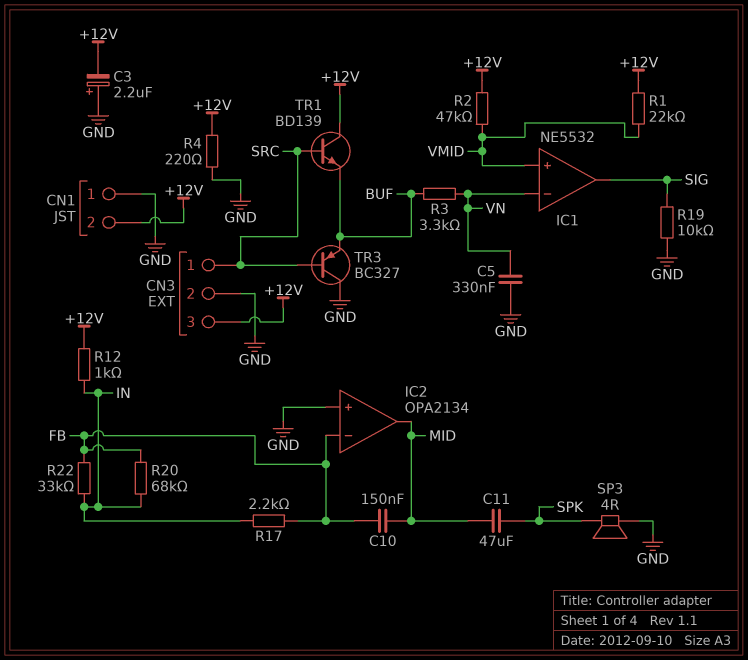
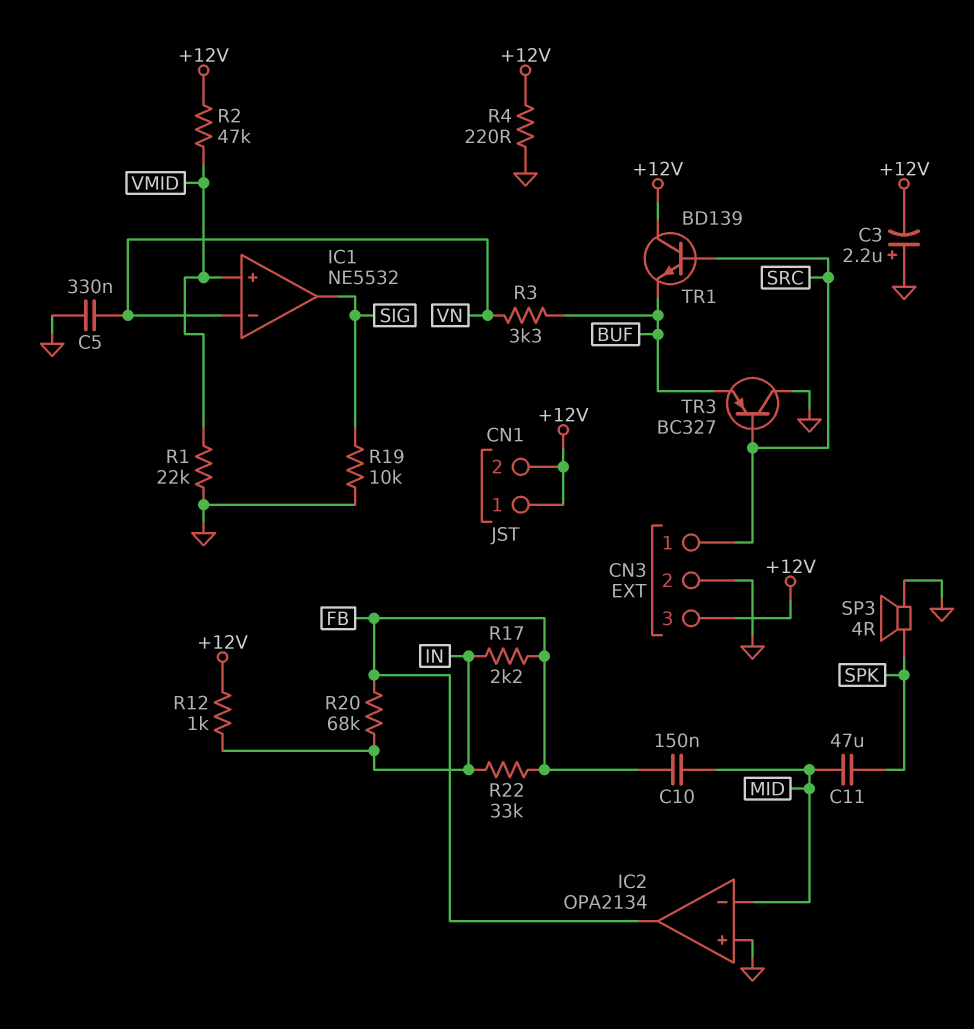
CN1 pin 1: GND -> +12V
IC2 pin in-: FB -> MID
IC2 pin out: MID -> FB
R1: 22k (+12V, VMID) -> 22k (GND, VMID)

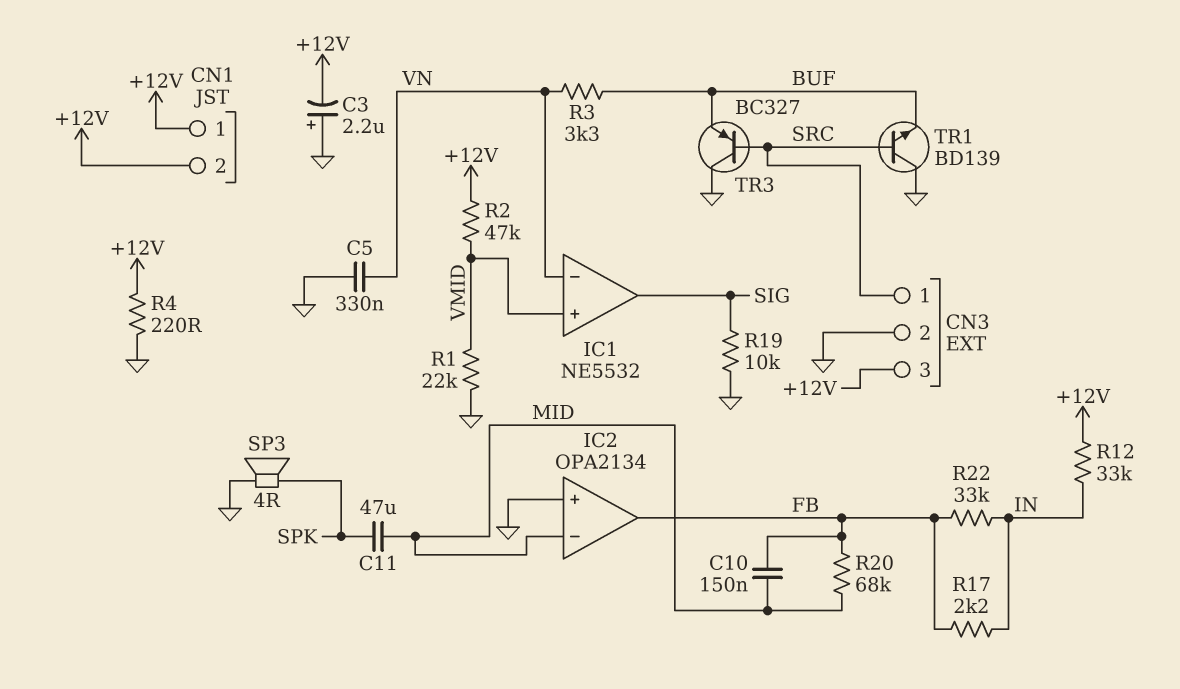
R12: 1k (+12V, IN) -> 33k (+12V, IN)
R20: 68k (FB, IN) -> 68k (FB, MID)
TR1: NPN BD139 (B SRC, C +12V, E BUF) -> NPN BD139 (B SRC, C GND, E BUF)

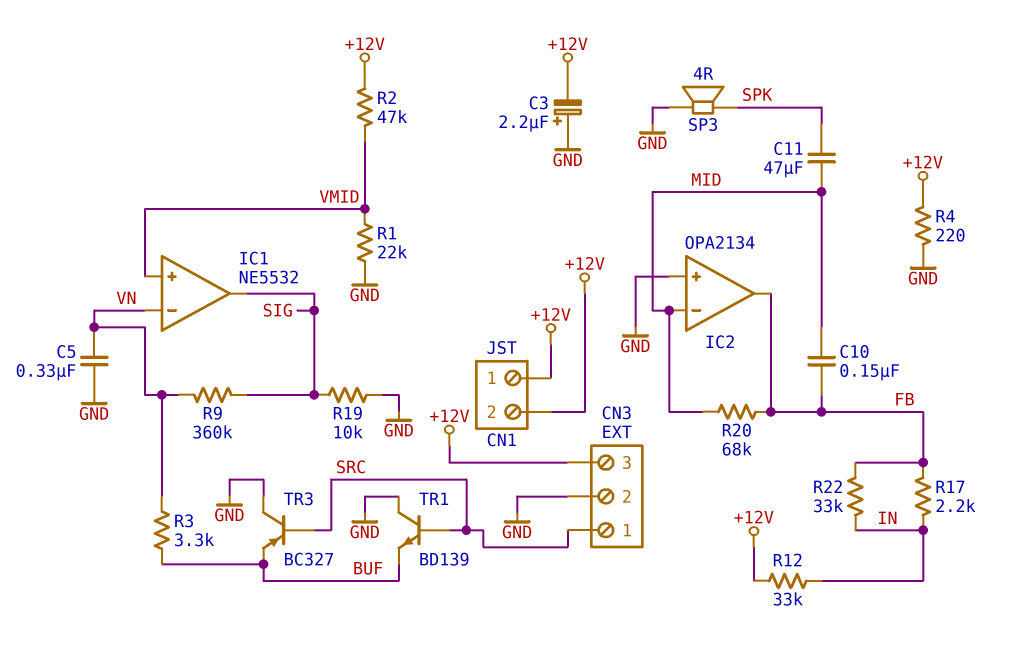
R9: none -> 360k (SIG, VN)

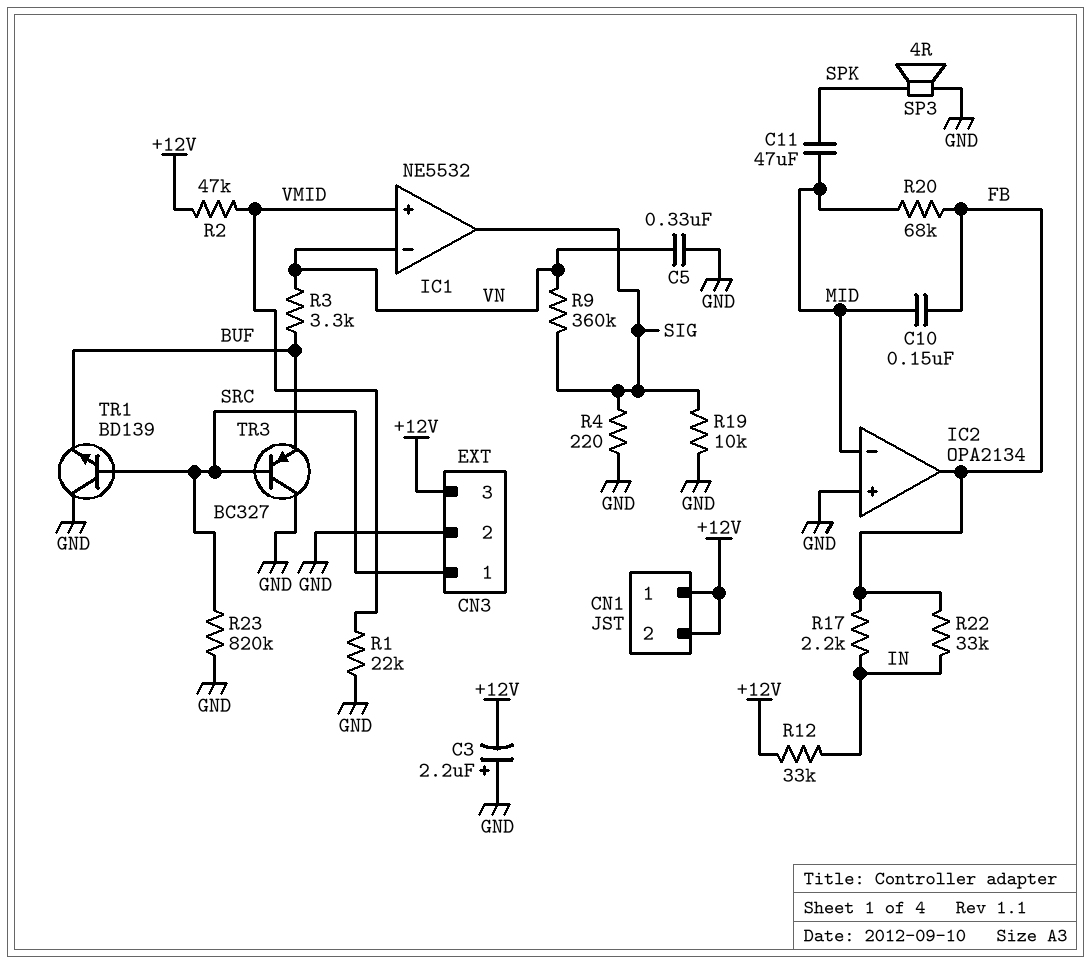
R4: 220 (+12V, GND) -> 220 (GND, SIG)
R23: none -> 820k (GND, SRC)

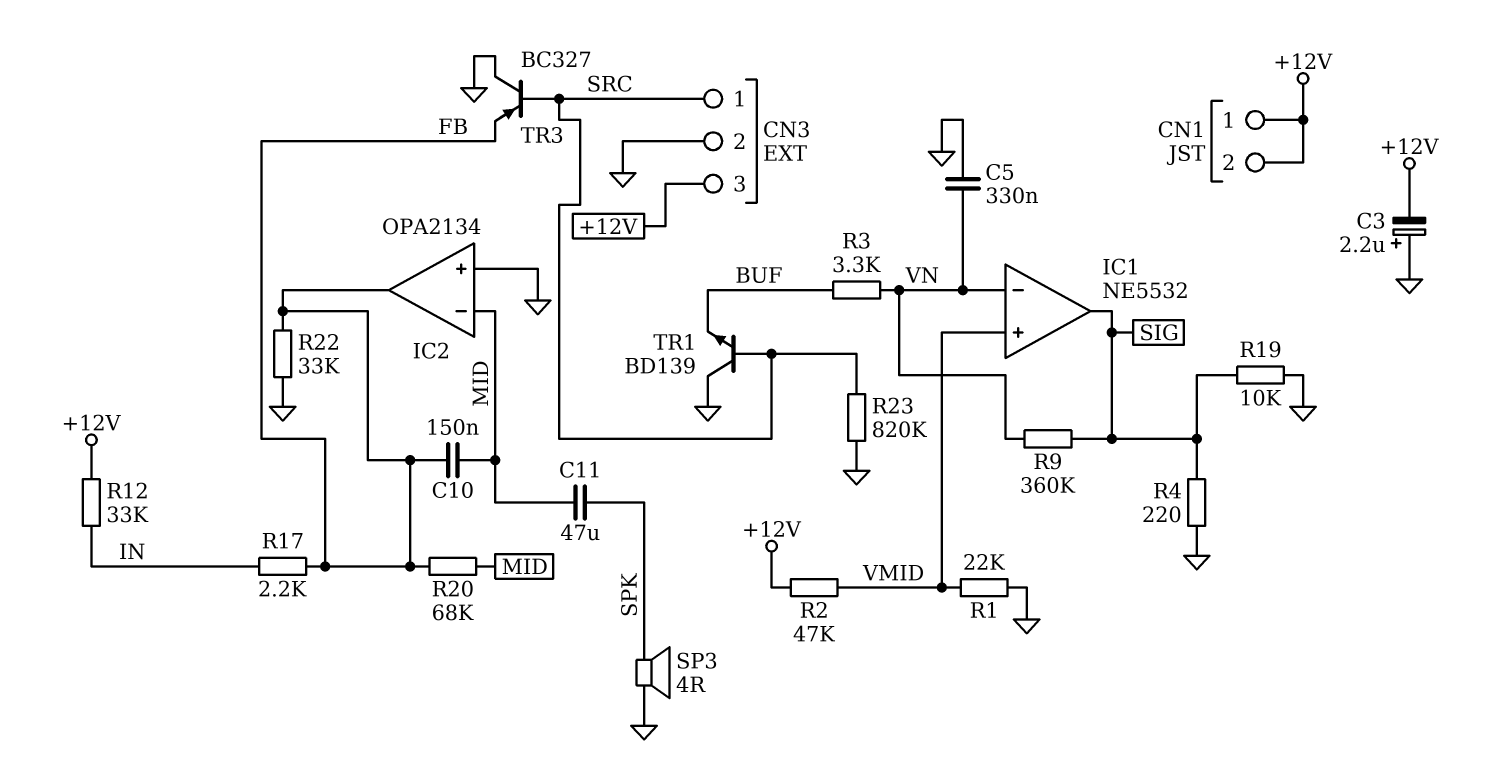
R22: 33k (FB, IN) -> 33k (FB, GND)
TR3: PNP BC327 (B SRC, C GND, E BUF) -> PNP BC327 (B SRC, C GND, E FB)

